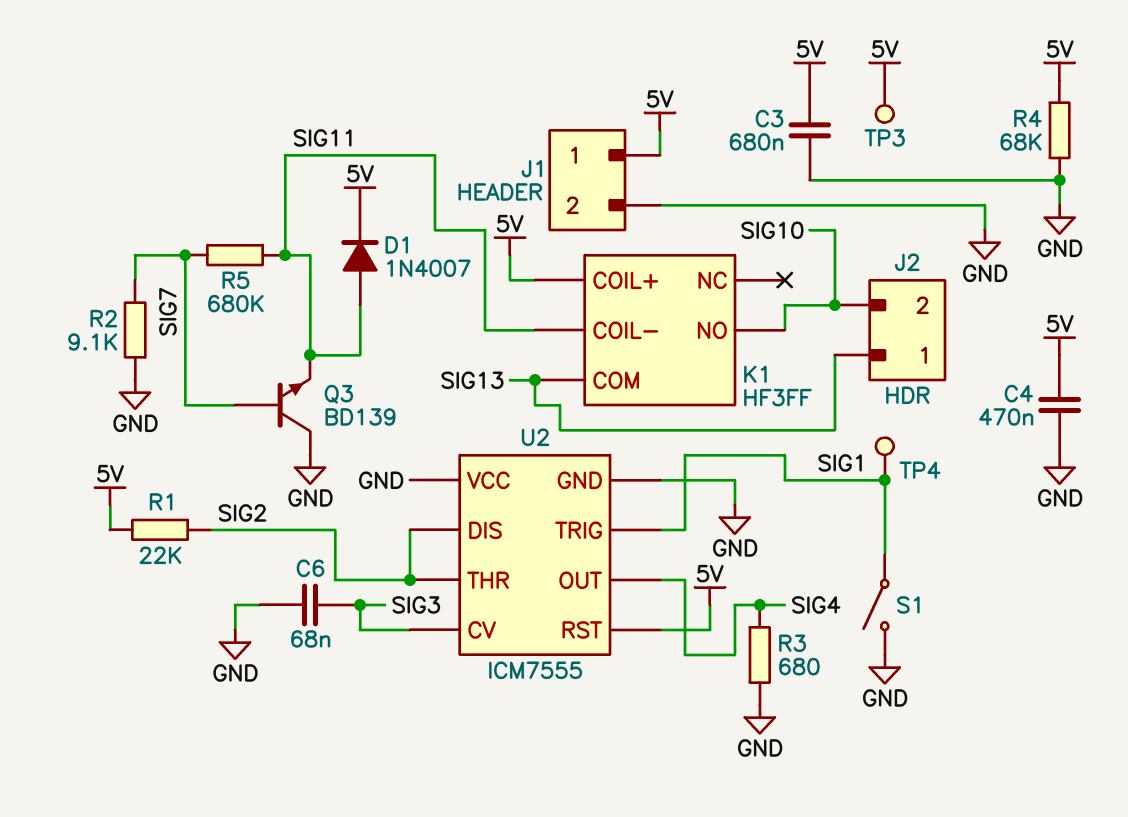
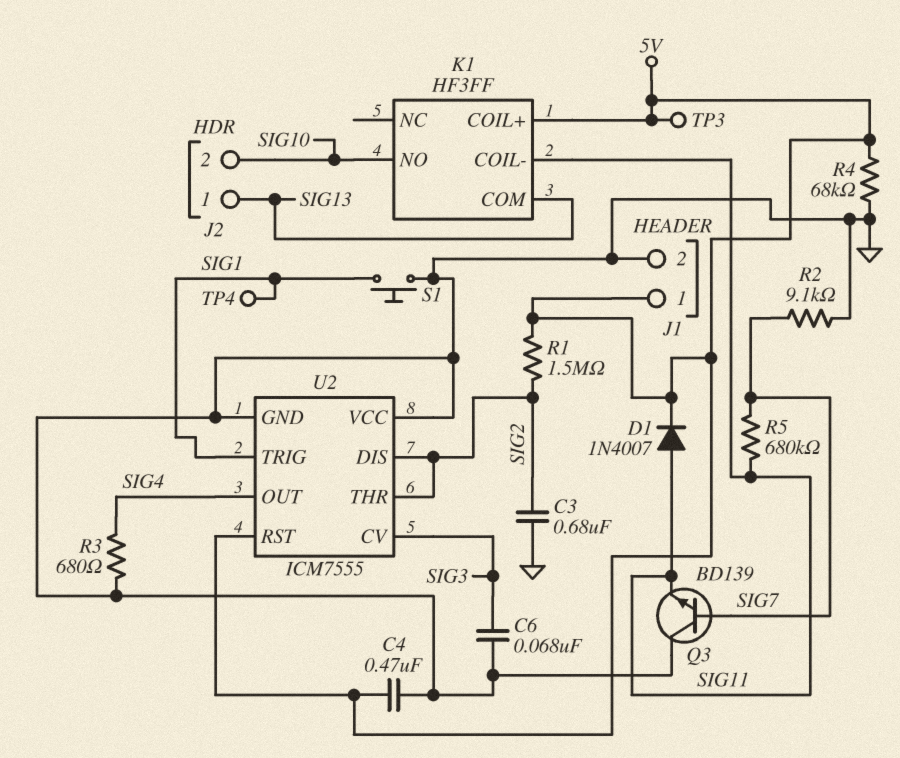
C3: 680nF (5V, GND) -> 680nF (GND, SIG2)
R1: 22k (5V, SIG2) -> 1.5M (5V, SIG2)
S1: switch (GND, SIG1) -> button (GND, SIG1)

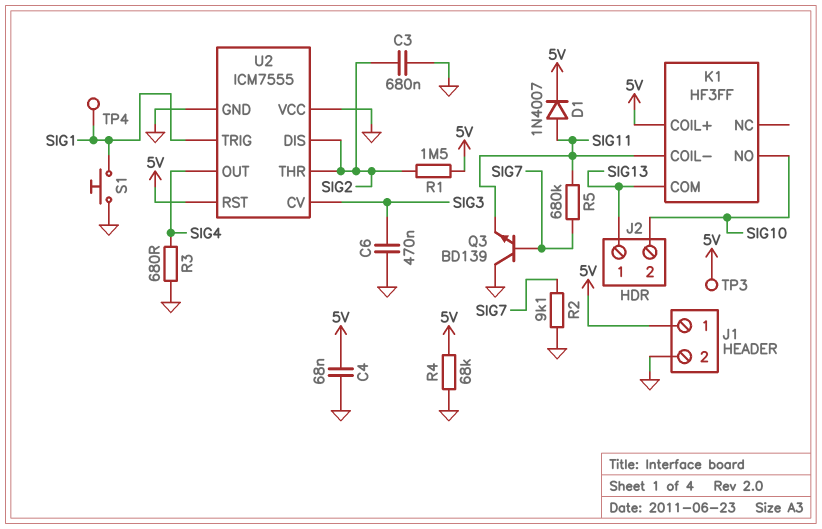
C4: 470nF (5V, GND) -> 68nF (5V, GND)
C6: 68nF (GND, SIG3) -> 470nF (GND, SIG3)

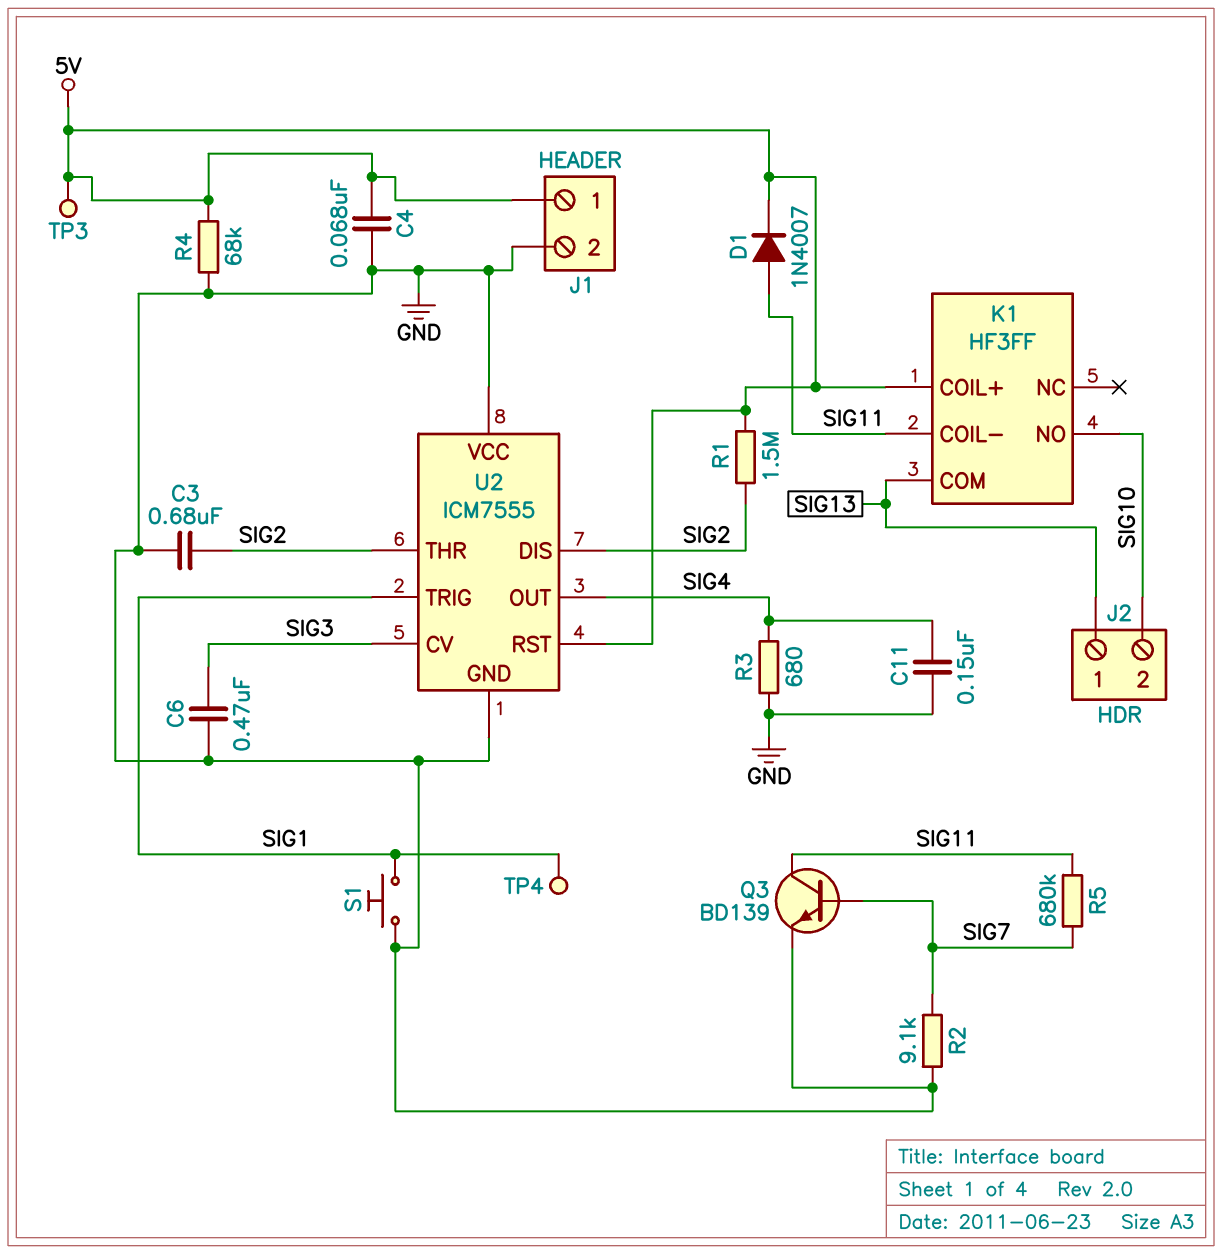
C11: none -> 150nF (GND, SIG4)
Q3: NPN BD139 (B SIG7, C GND, E SIG11) -> NPN BD139 (B SIG7, C SIG11, E GND)

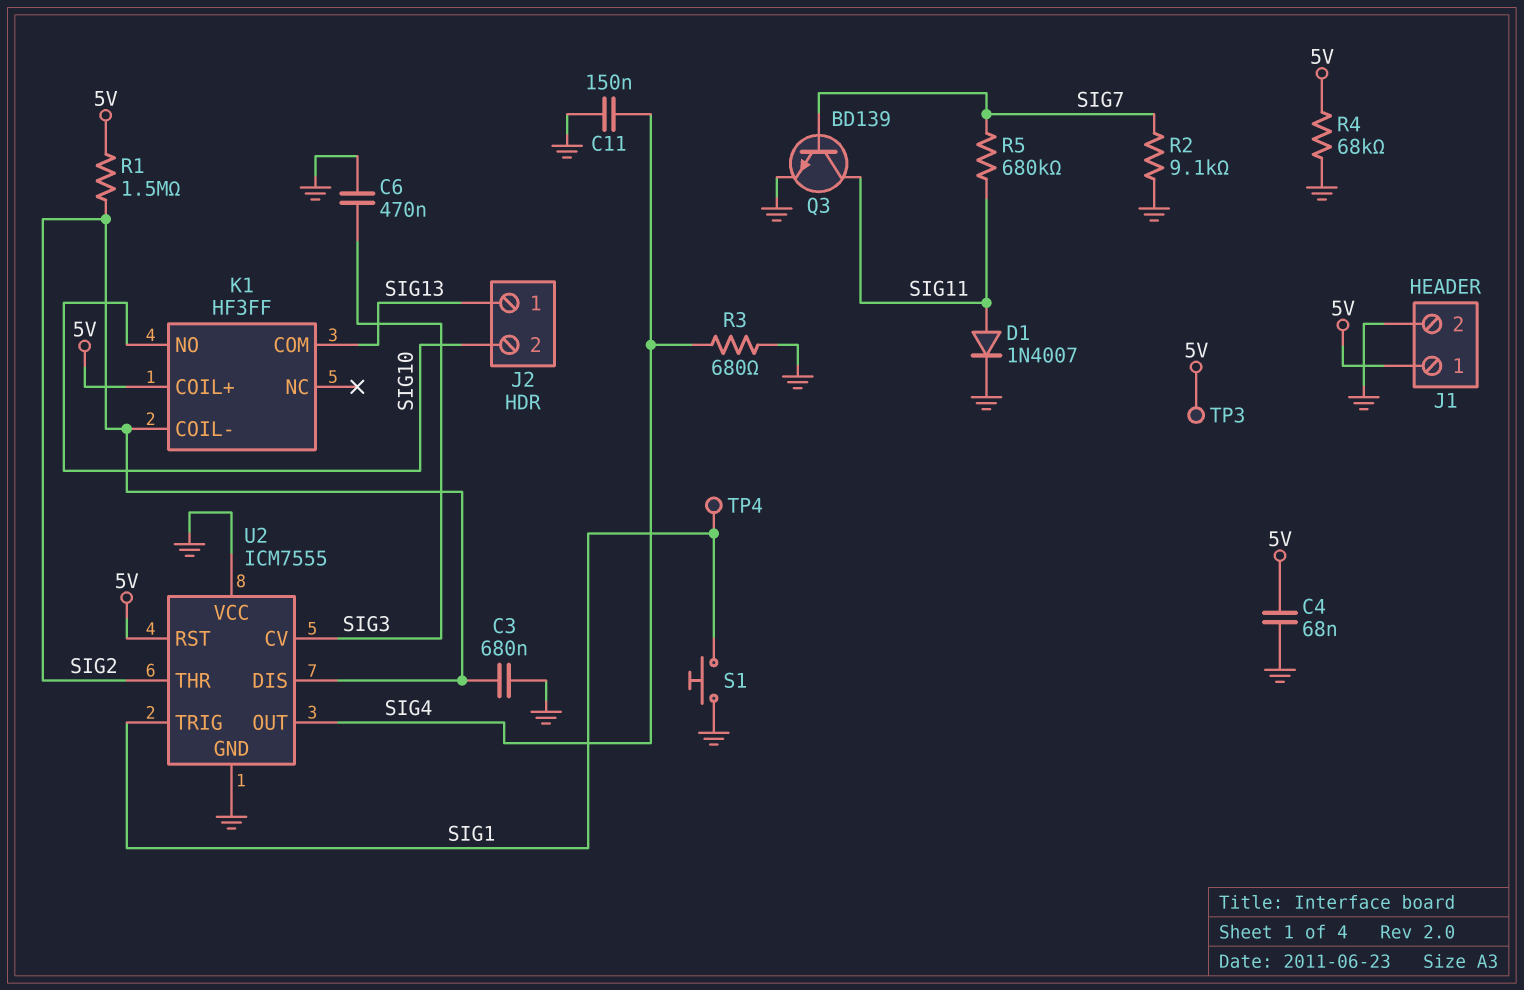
D1: diode 1N4007 (A SIG11, K 5V) -> diode 1N4007 (A SIG11, K GND)
K1 pin COIL-: SIG11 -> SIG2

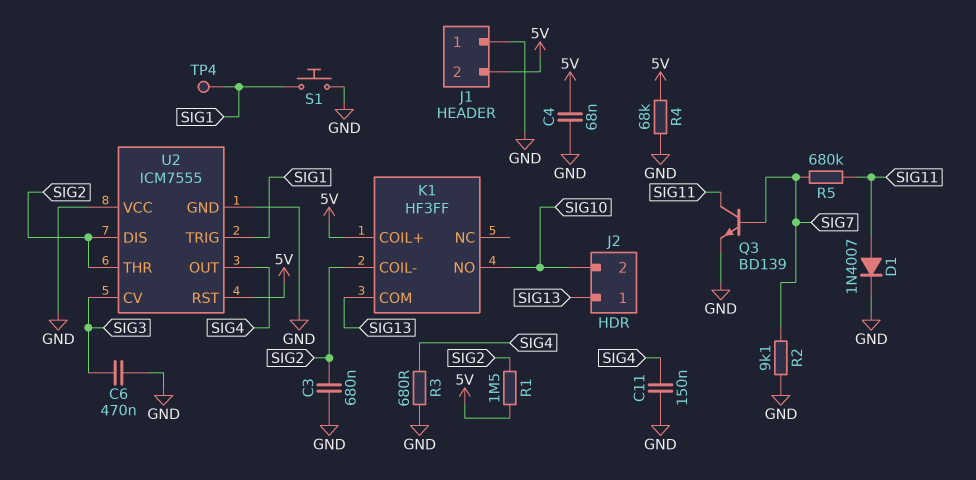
J1 pin 1: 5V -> GND
J1 pin 2: GND -> 5V
TP3: test point (5V) -> none

